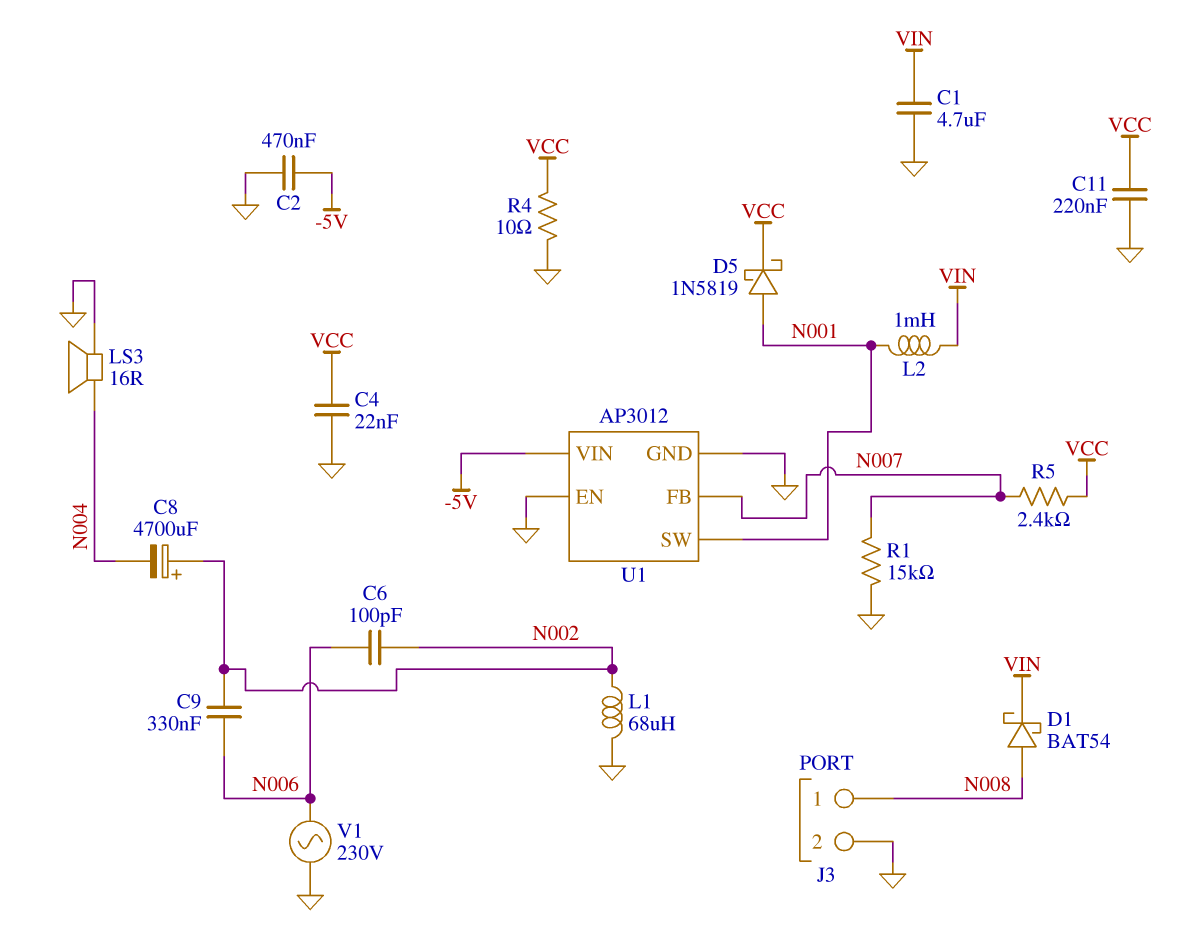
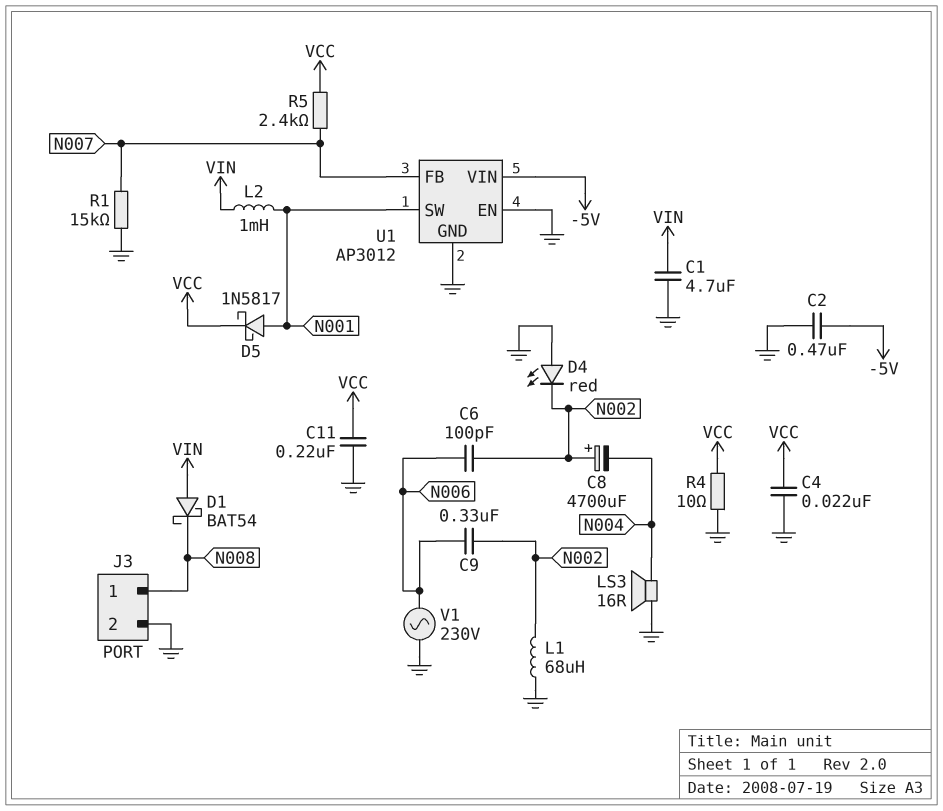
D1: schottky BAT54 (A N008, K VIN) -> schottky BAT54 (A VIN, K N008)
D4: none -> LED red (A GND, K N002)
D5: schottky 1N5819 (A N001, K VCC) -> schottky 1N5817 (A N001, K VCC)

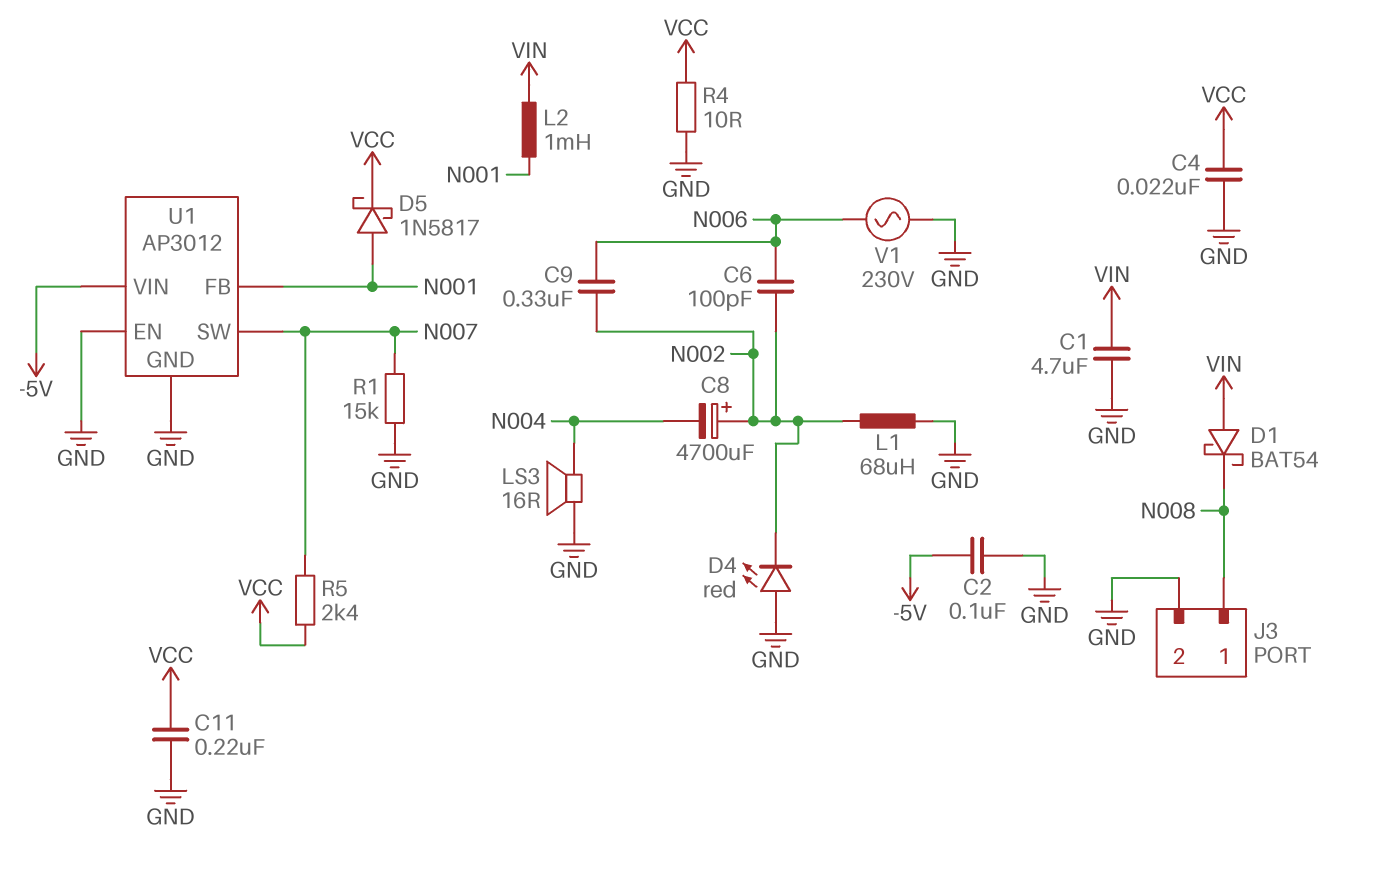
C2: 470nF (-5V, GND) -> 100nF (-5V, GND)
U1 pin FB: N007 -> N001
U1 pin SW: N001 -> N007

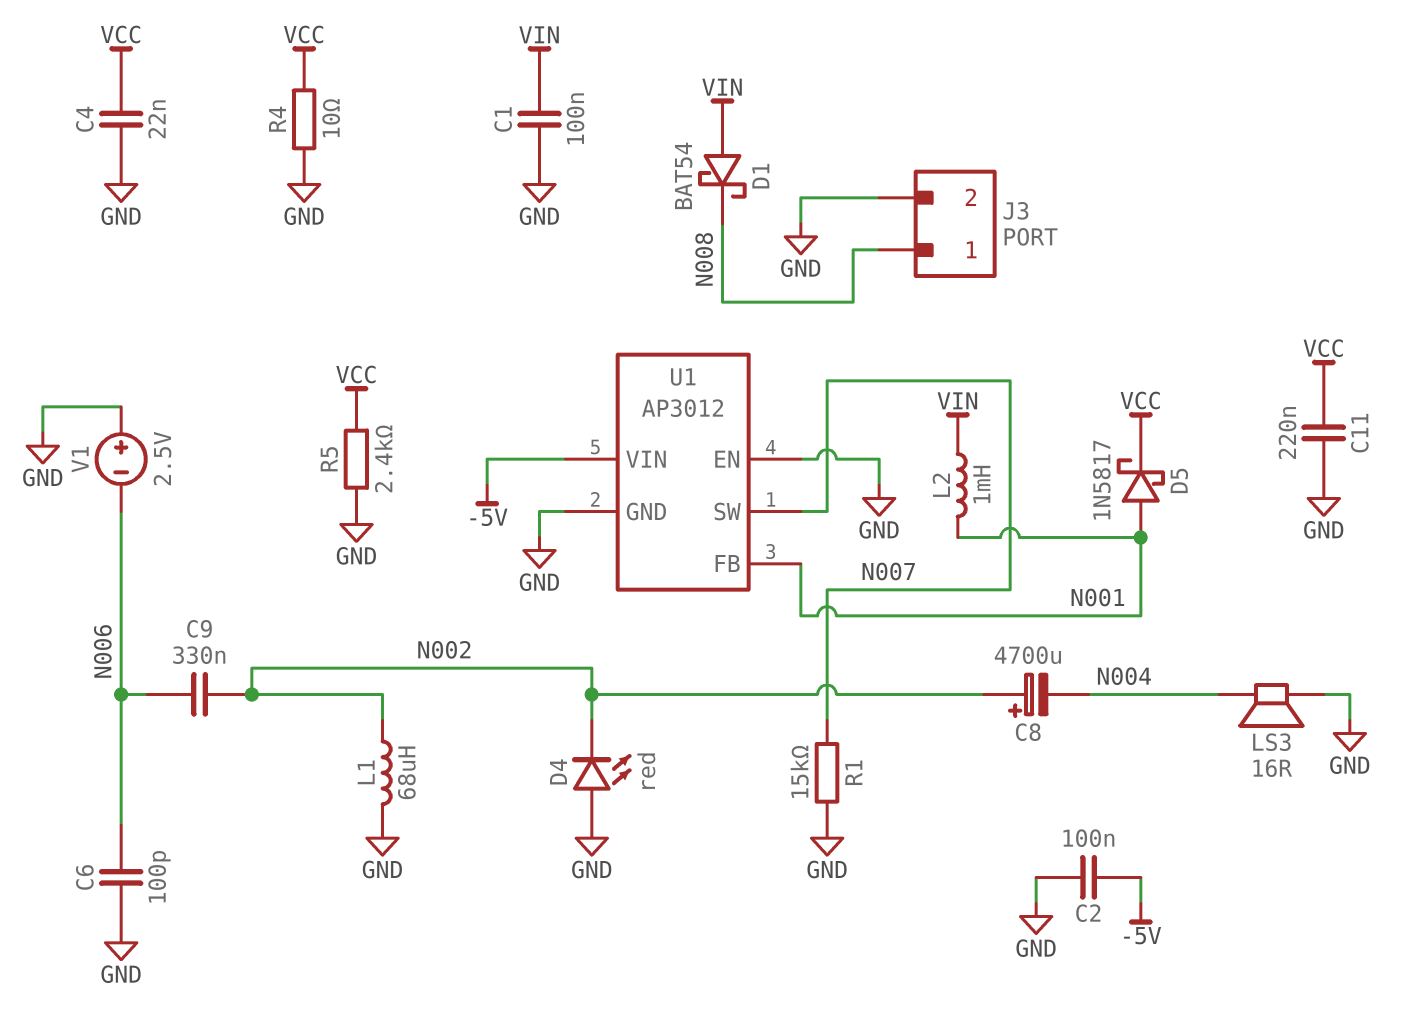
C1: 4.7uF (GND, VIN) -> 100nF (GND, VIN)
C6: 100pF (N002, N006) -> 100pF (GND, N006)
R5: 2.4k (N007, VCC) -> 2.4k (GND, VCC)
V1: AC 230V (GND, N006) -> 2.5V (plus GND, minus N006)

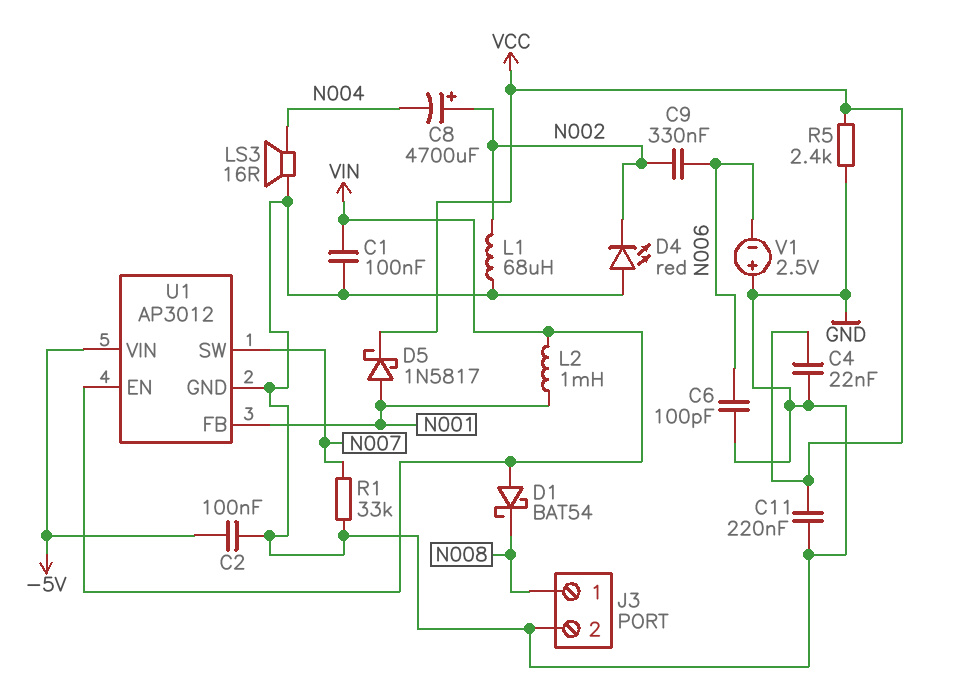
R1: 15k (GND, N007) -> 33k (GND, N007)
R4: 10 (GND, VCC) -> none
U1 pin EN: GND -> VIN

